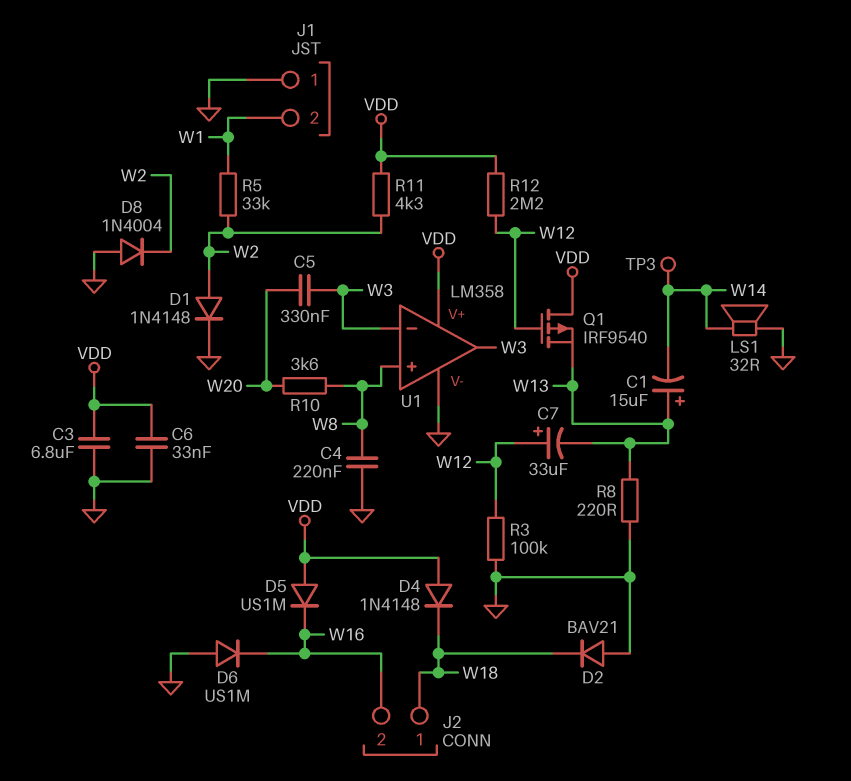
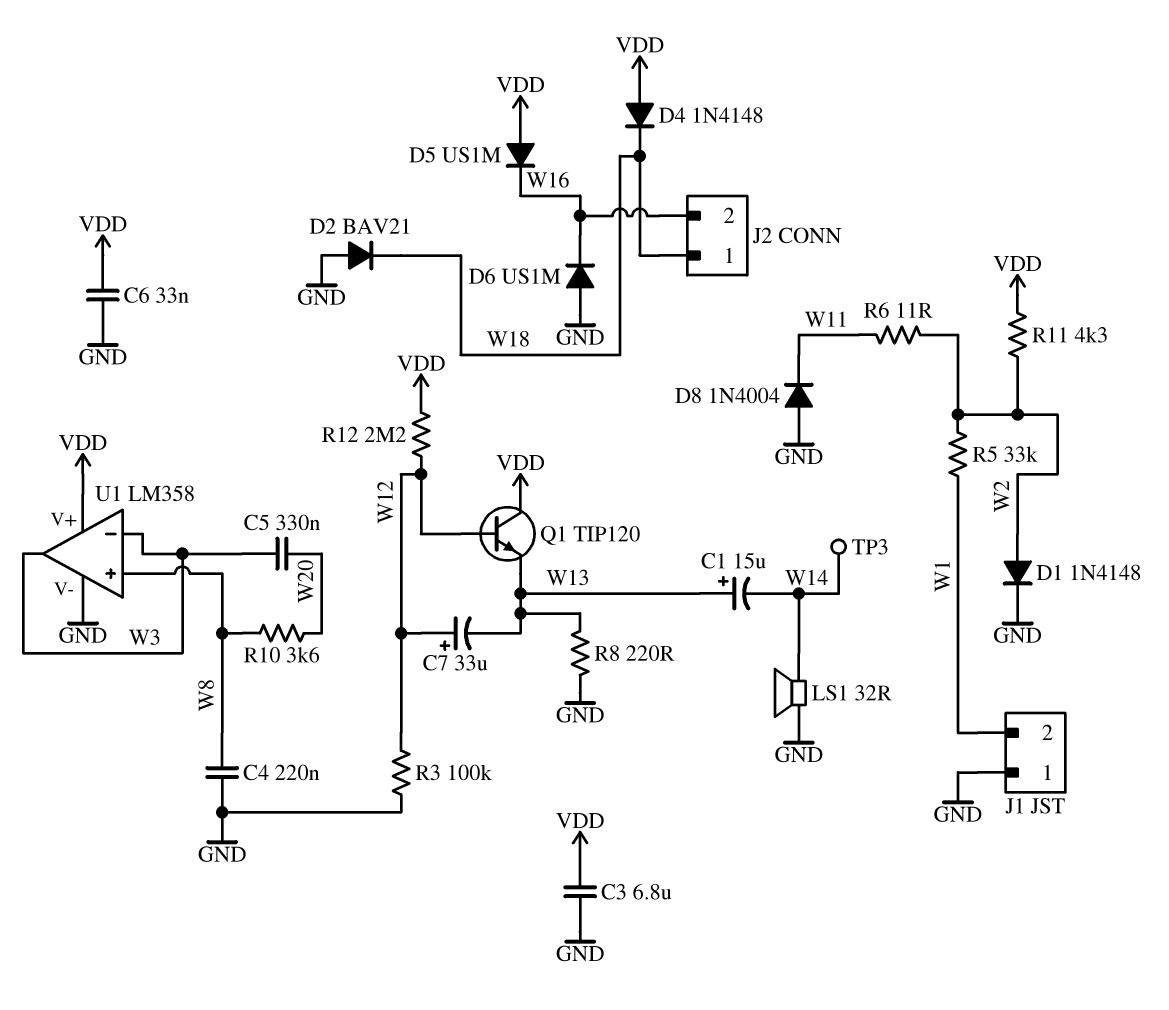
D8: diode 1N4004 (A GND, K W2) -> diode 1N4004 (A GND, K W11)
Q1: PMOS IRF9540 (G W12, D VDD, S W13) -> NPN TIP120 (B W12, C VDD, E W13)
R6: none -> 11 (W2, W11)

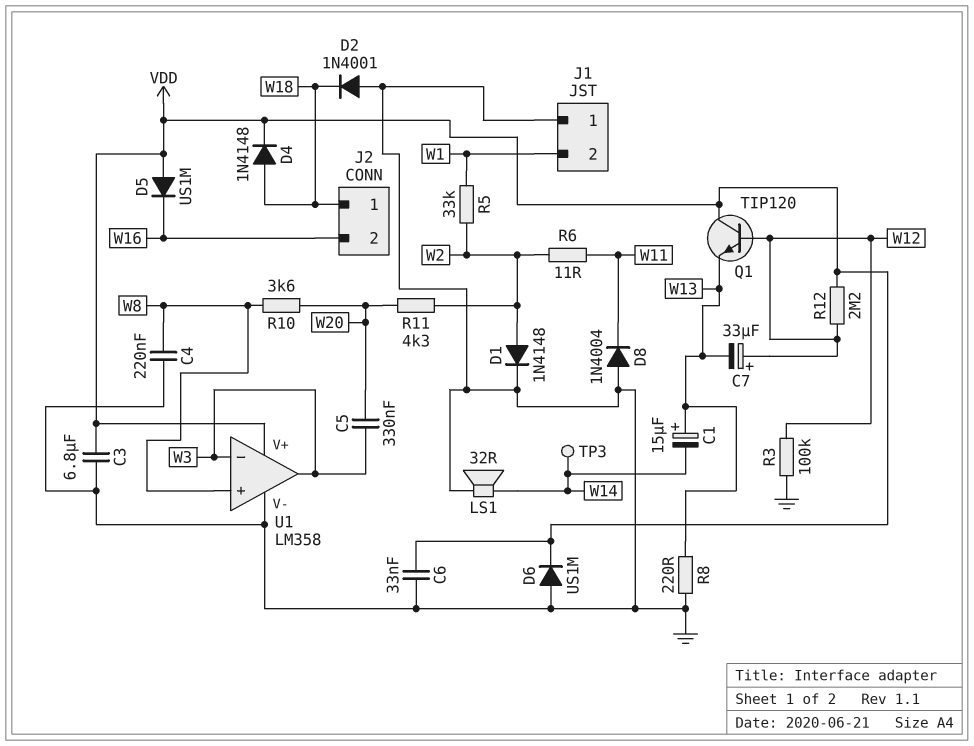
D2: diode BAV21 (A GND, K W18) -> diode 1N4001 (A GND, K W18)
D4: diode 1N4148 (A VDD, K W18) -> diode 1N4148 (A W18, K VDD)
D6: diode US1M (A GND, K W16) -> diode US1M (A GND, K VDD)
R11: 4.3k (VDD, W2) -> 4.3k (W2, W20)

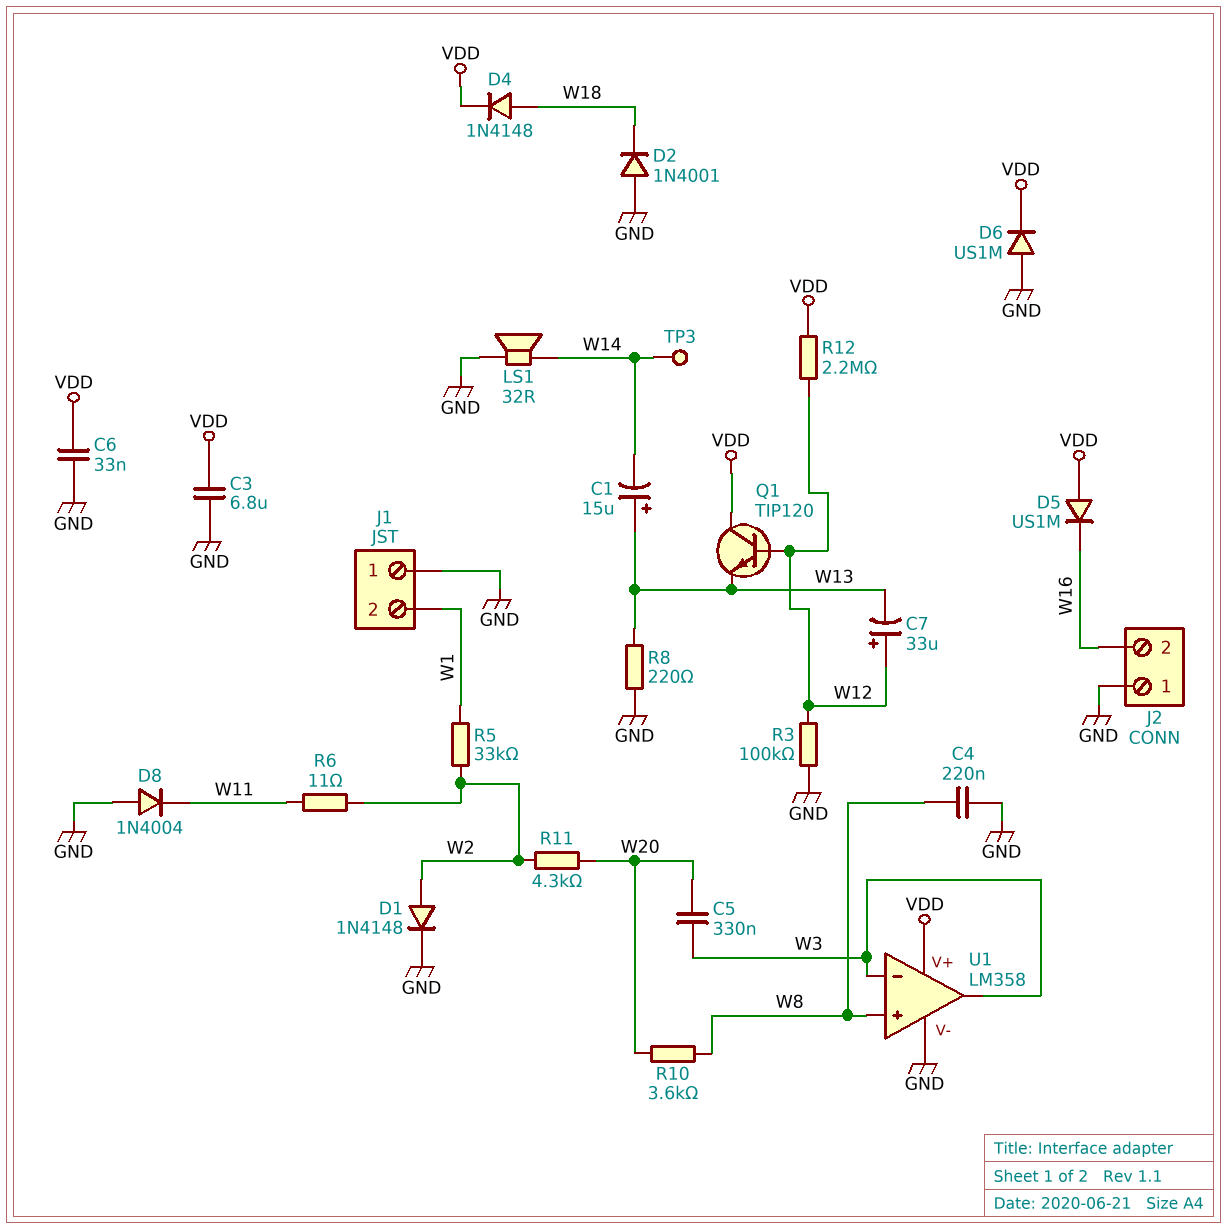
J2 pin 1: W18 -> GND

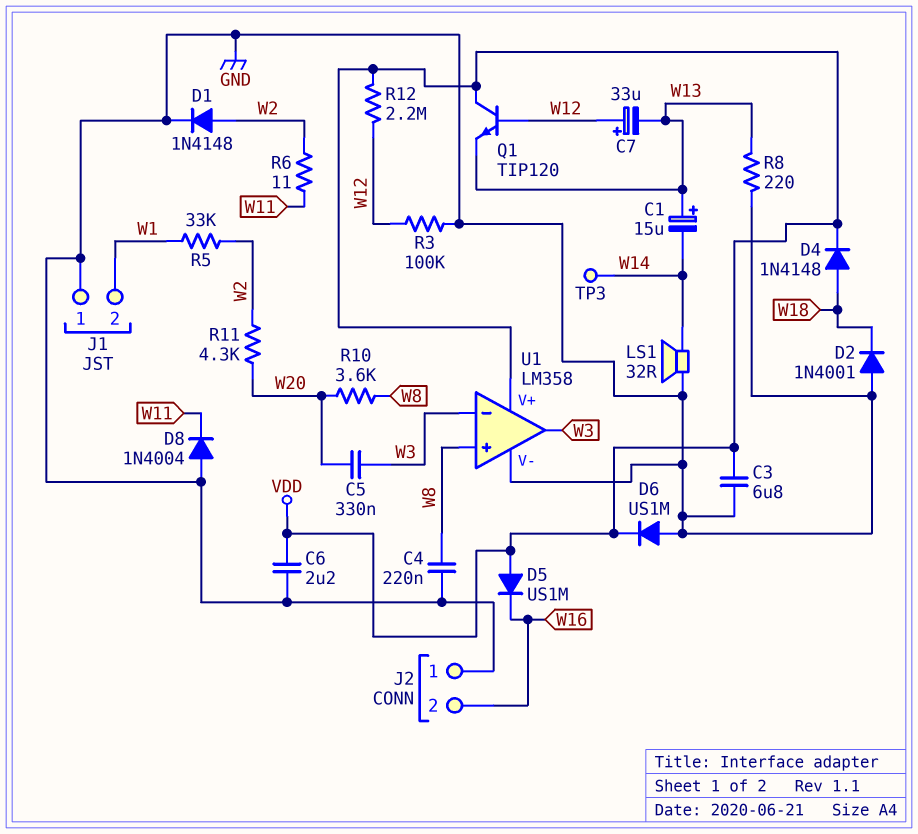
C6: 33nF (GND, VDD) -> 2.2uF (GND, VDD)

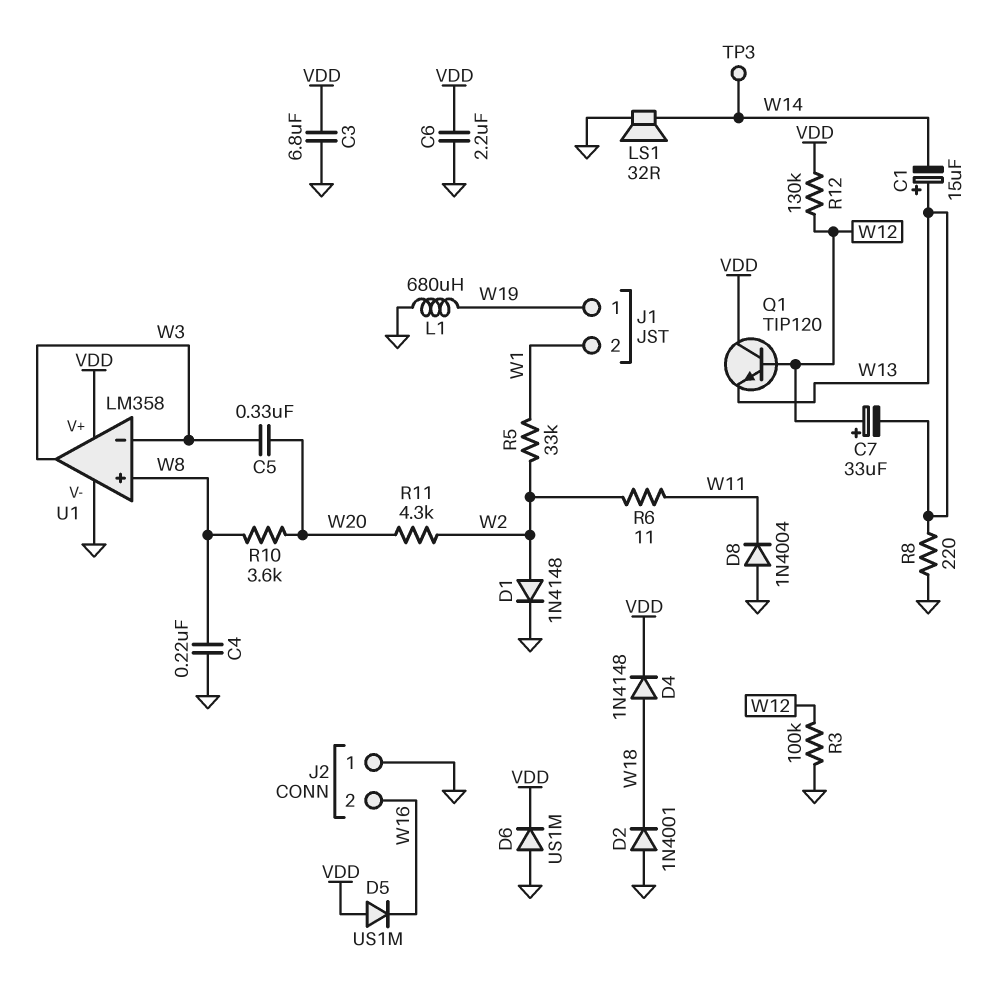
J1 pin 1: GND -> W19
L1: none -> 680uH (GND, W19)
R12: 2.2M (VDD, W12) -> 130k (VDD, W12)

